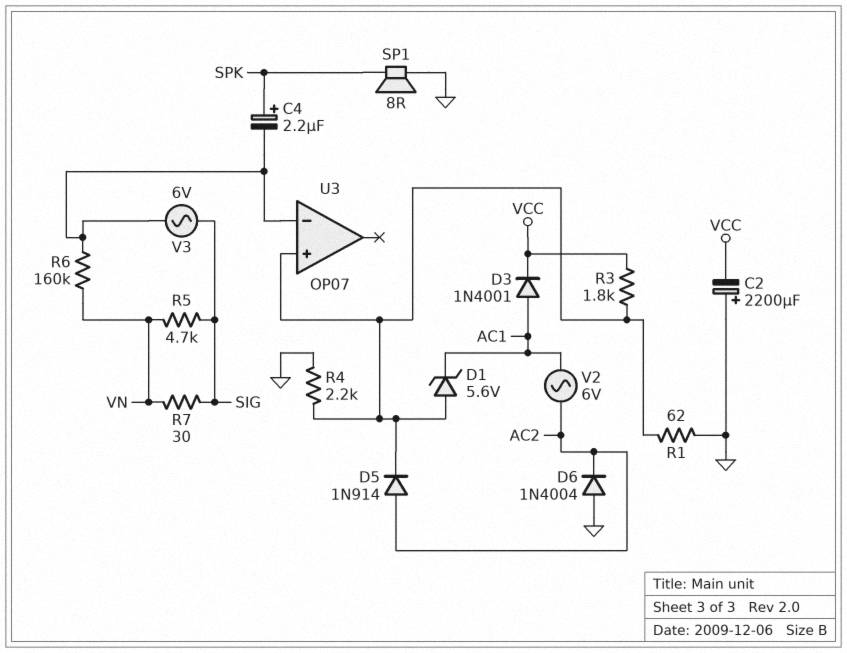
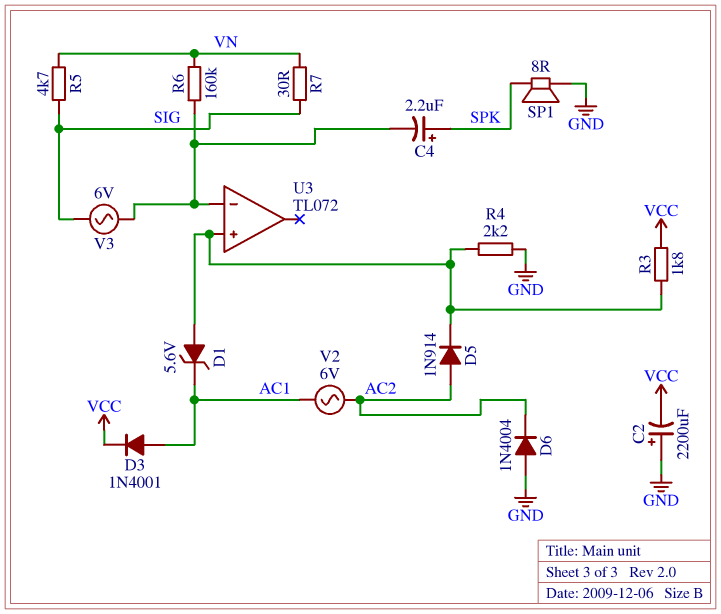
R1: 62 (GND, U3/in+) -> none
U3: OP07 -> TL072

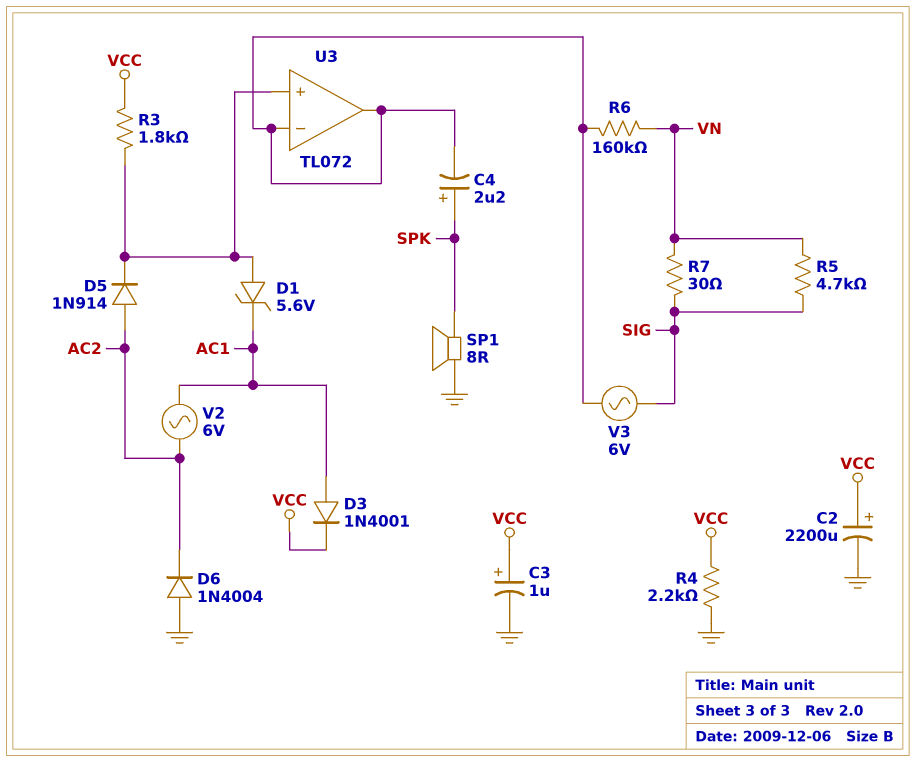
C2: 2200uF (plus GND, minus VCC) -> 2200uF (plus VCC, minus GND)
C3: none -> 1uF (plus VCC, minus GND)
R4: 2.2k (GND, U3/in+) -> 2.2k (GND, VCC)
U3 pin out: none -> U3/in-

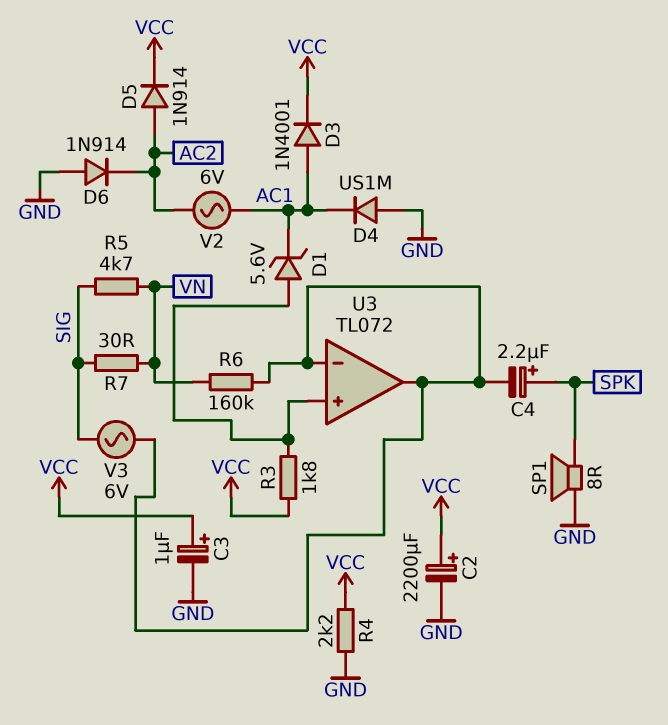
D4: none -> diode US1M (A GND, K AC1)
D5: diode 1N914 (A AC2, K U3/in+) -> diode 1N914 (A AC2, K VCC)
D6: diode 1N4004 (A GND, K AC2) -> diode 1N914 (A GND, K AC2)

